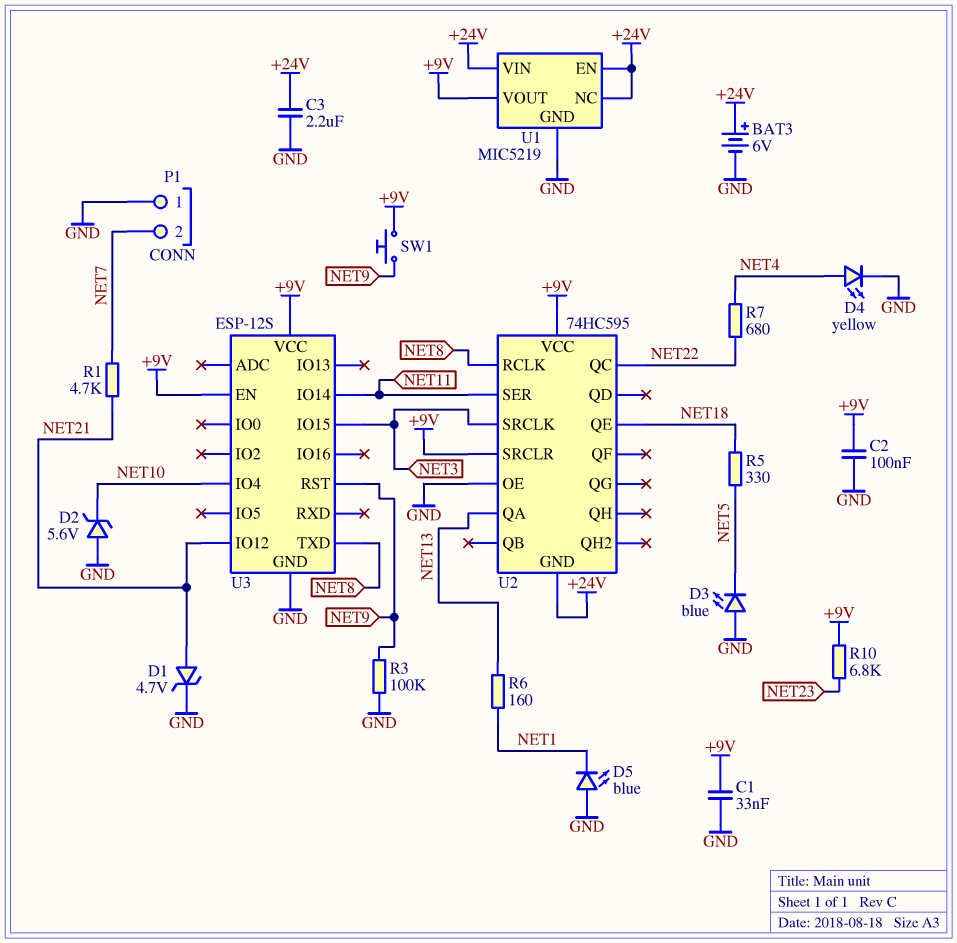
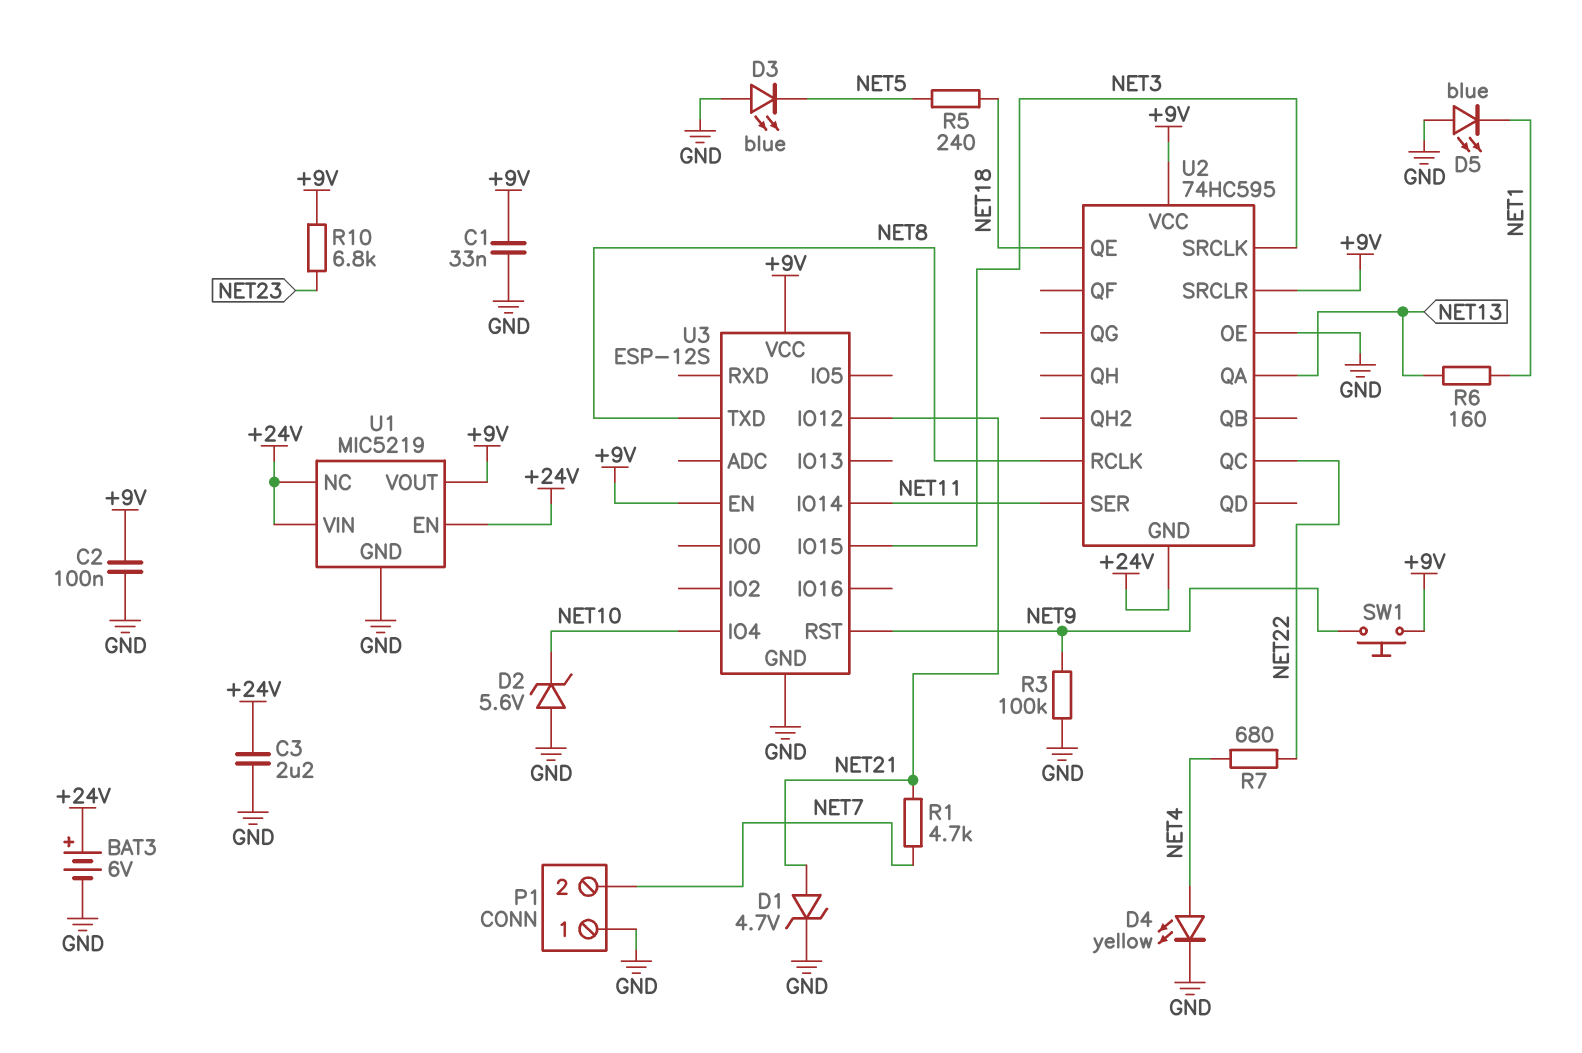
R5: 330 (NET5, NET18) -> 240 (NET5, NET18)

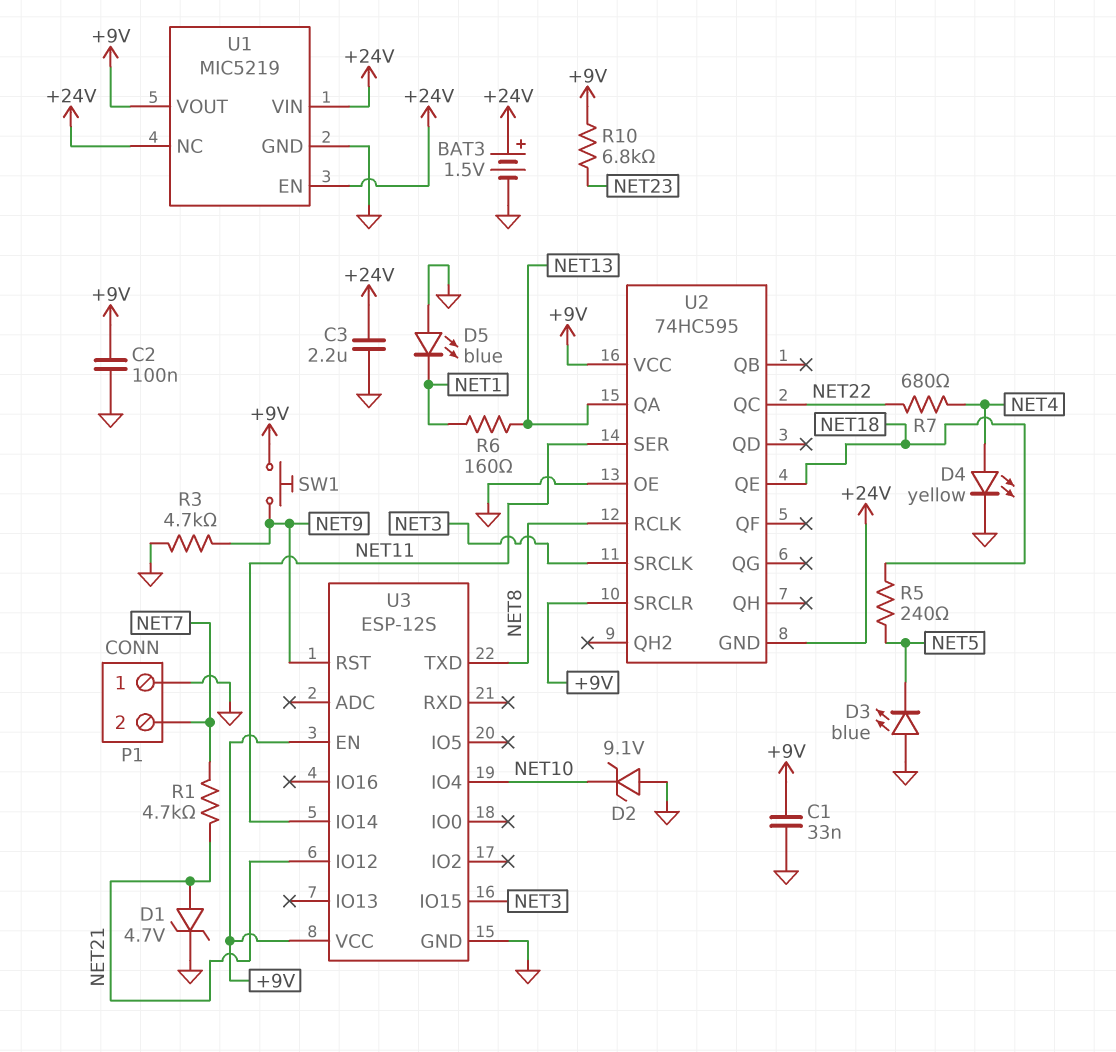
BAT3: 6V (plus +24V, minus GND) -> 1.5V (plus +24V, minus GND)
D2: zener 5.6V (A GND, K NET10) -> zener 9.1V (A GND, K NET10)
R3: 100k (GND, NET9) -> 4.7k (GND, NET9)

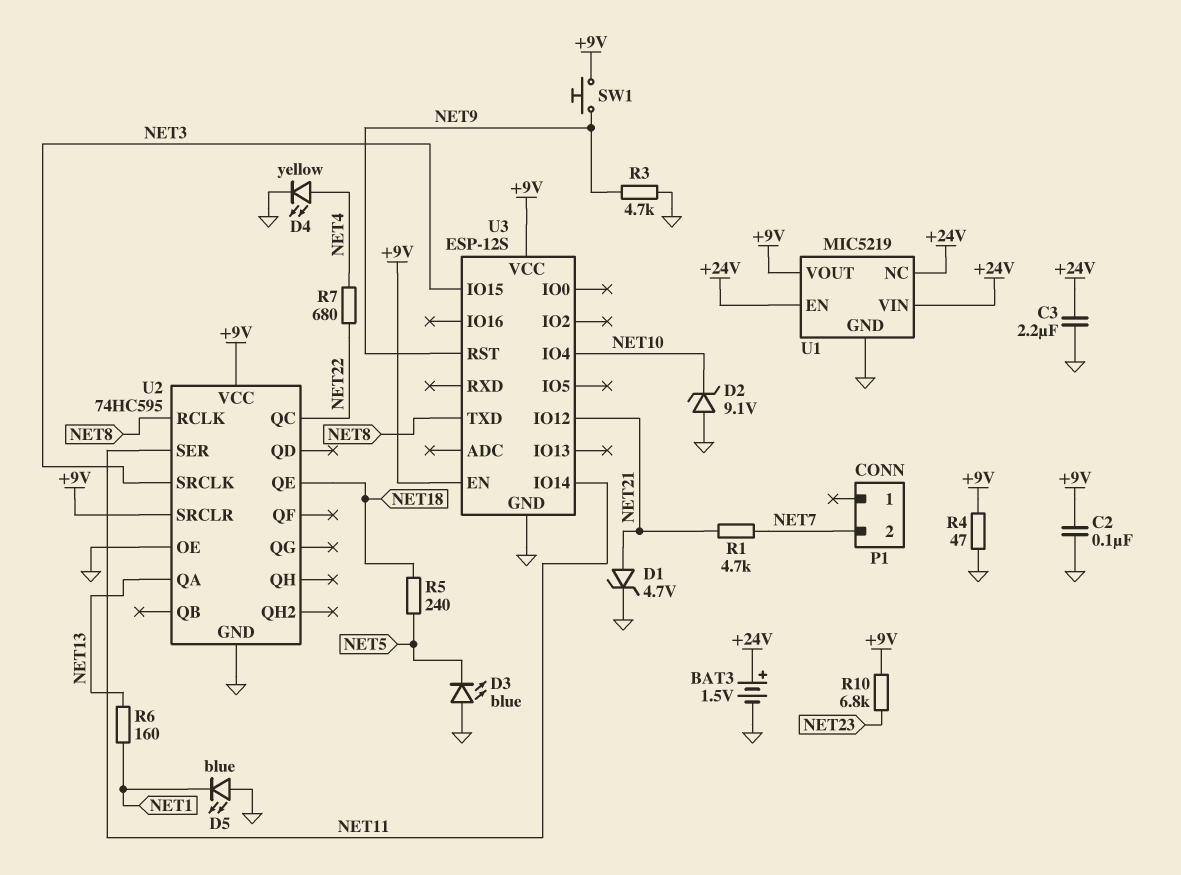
C1: 33nF (+9V, GND) -> none
P1 pin 1: GND -> none
R4: none -> 47 (+9V, GND)
U2 pin GND: +24V -> GND

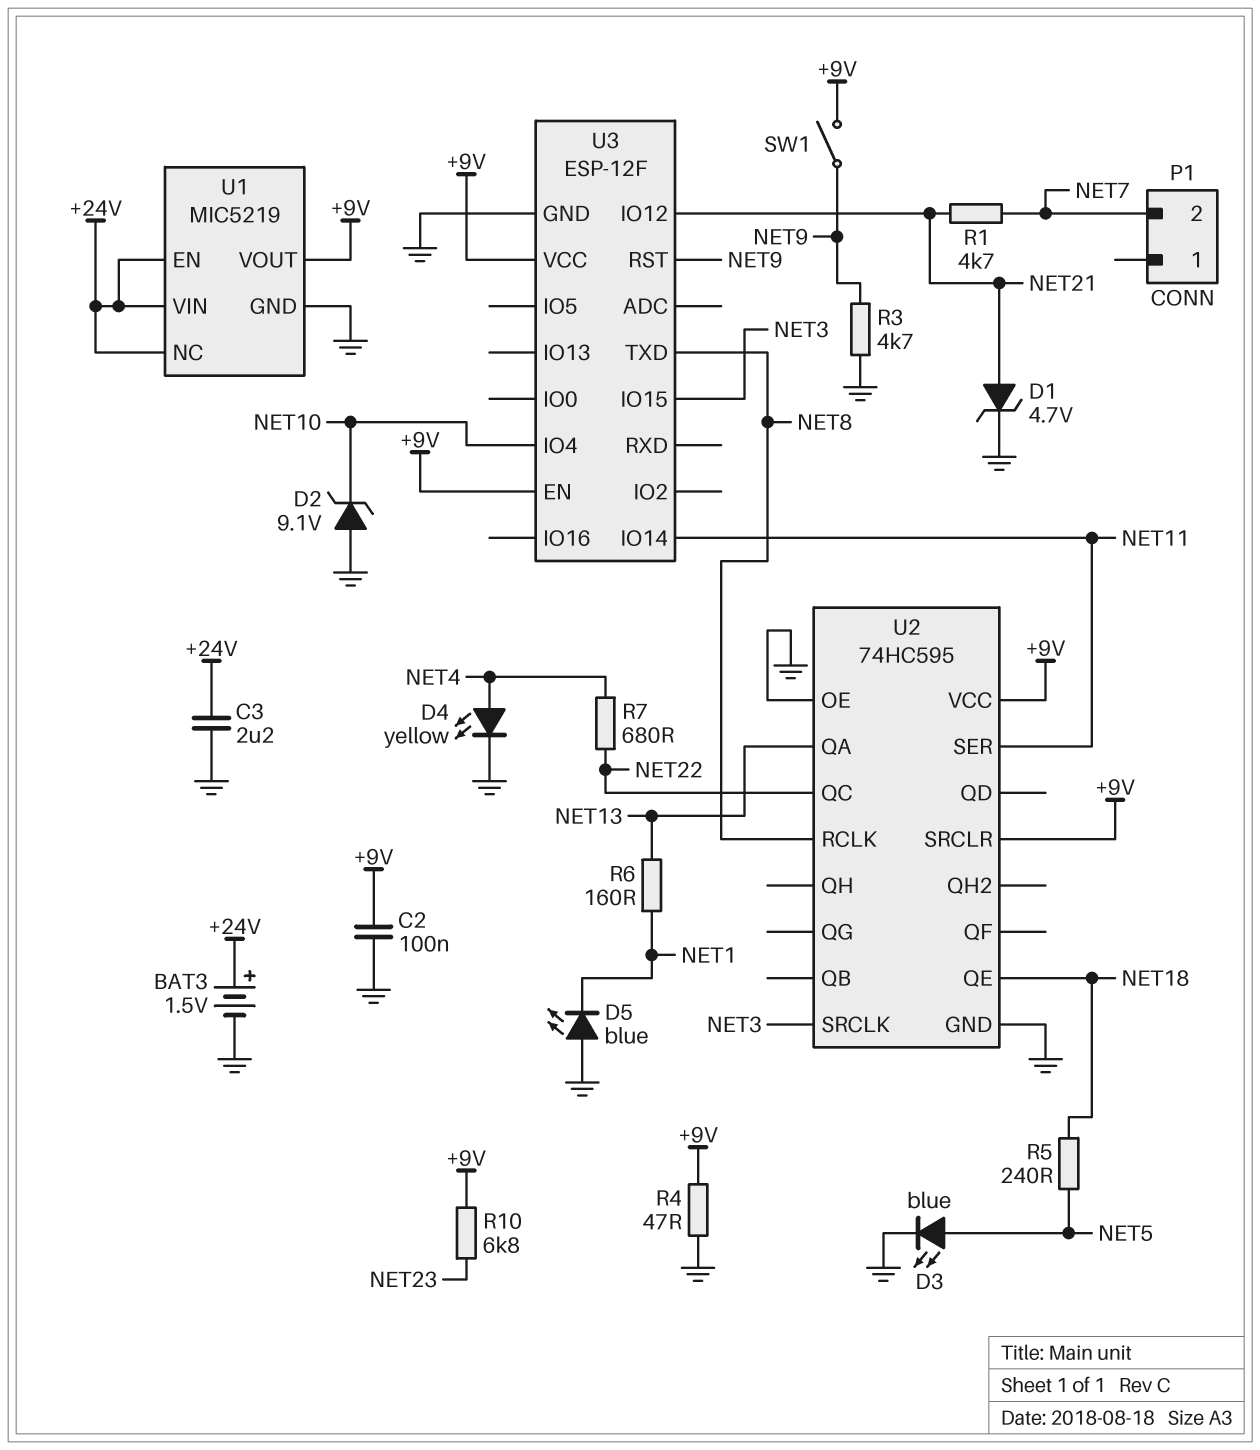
D3: LED blue (A GND, K NET5) -> LED blue (A NET5, K GND)
SW1: button (+9V, NET9) -> switch (+9V, NET9)
U3: ESP-12S -> ESP-12F

